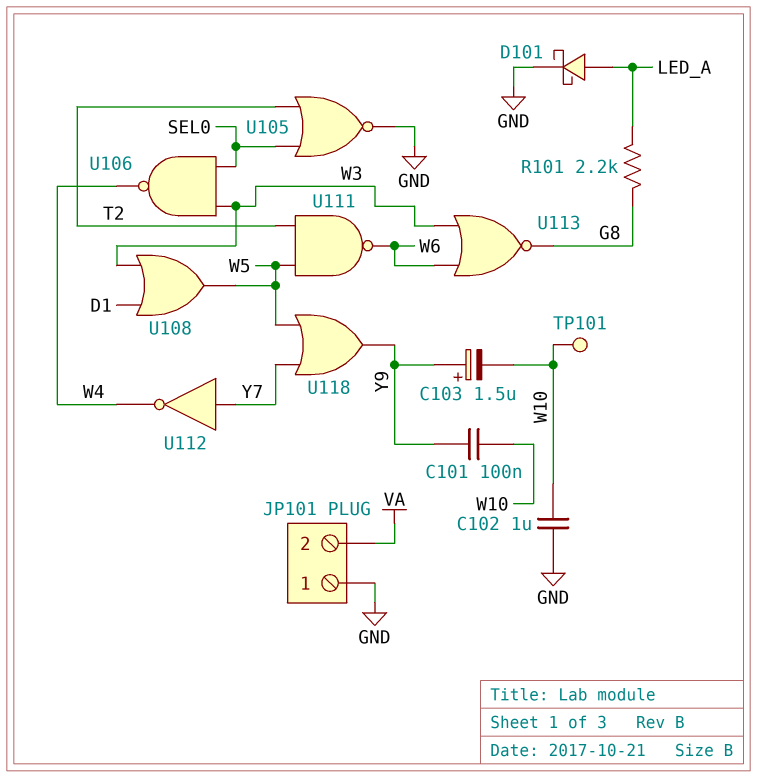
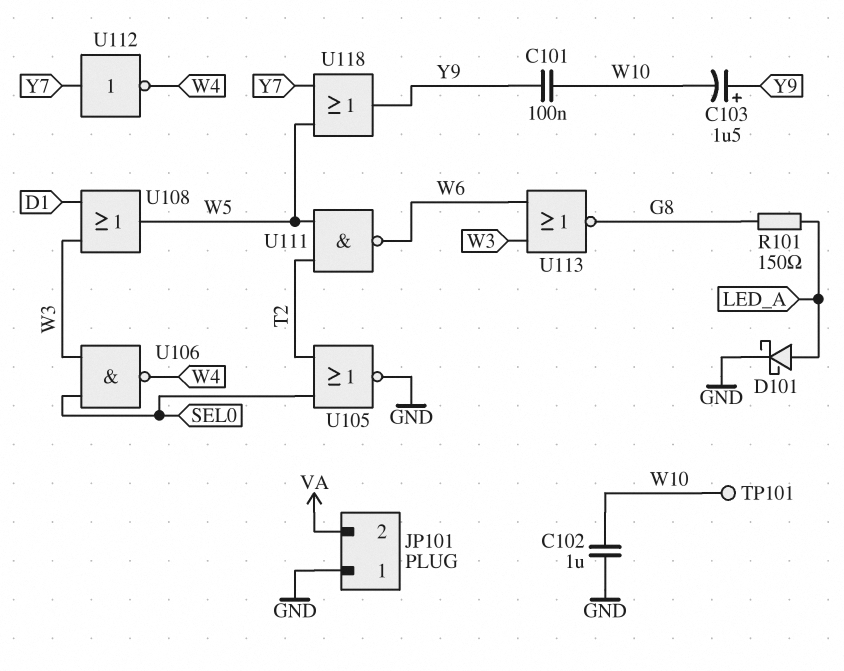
R101: 2.2k (G8, LED_A) -> 150 (G8, LED_A)

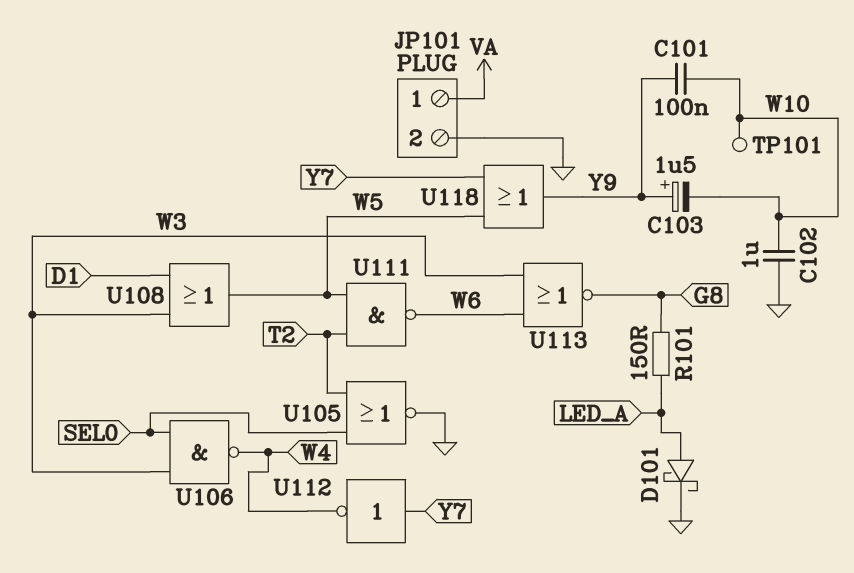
JP101 pin 1: GND -> VA
JP101 pin 2: VA -> GND

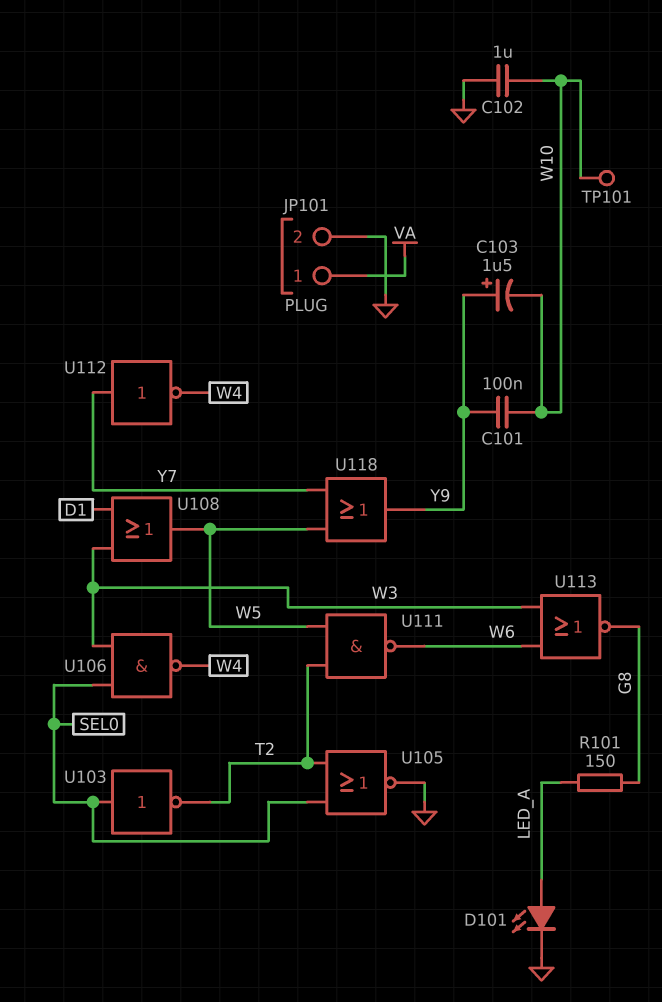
D101: schottky (A LED_A, K GND) -> LED (A LED_A, K GND)
U103: none -> NOT (in SEL0, out T2)

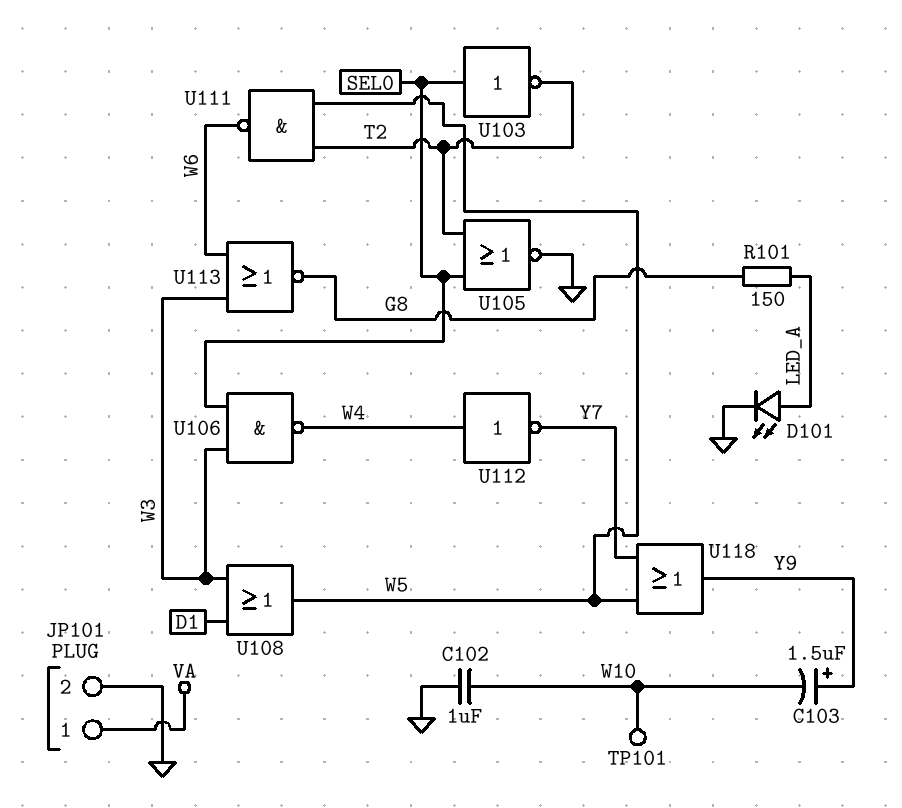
C101: 100nF (W10, Y9) -> none
U112: NOT (in Y7, out W4) -> NOT (in W4, out Y7)

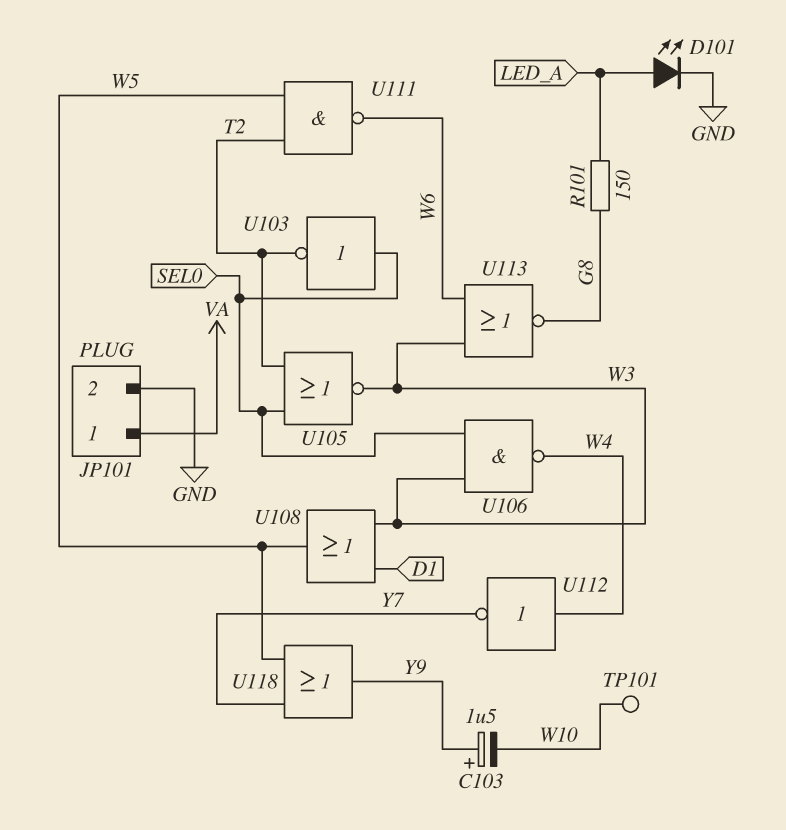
C102: 1uF (GND, W10) -> none
U105: NOR (in SEL0, in T2, out GND) -> NOR (in SEL0, in T2, out W3)

